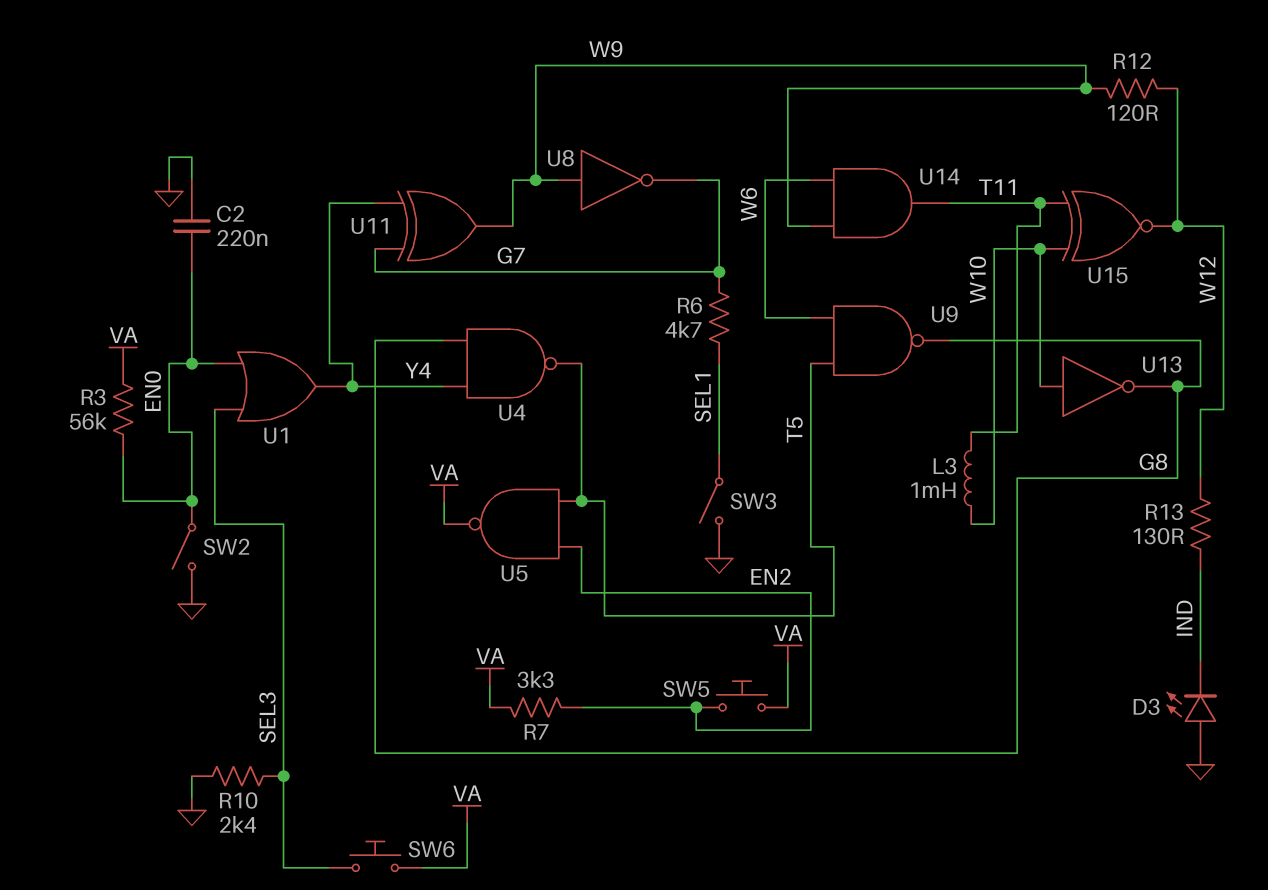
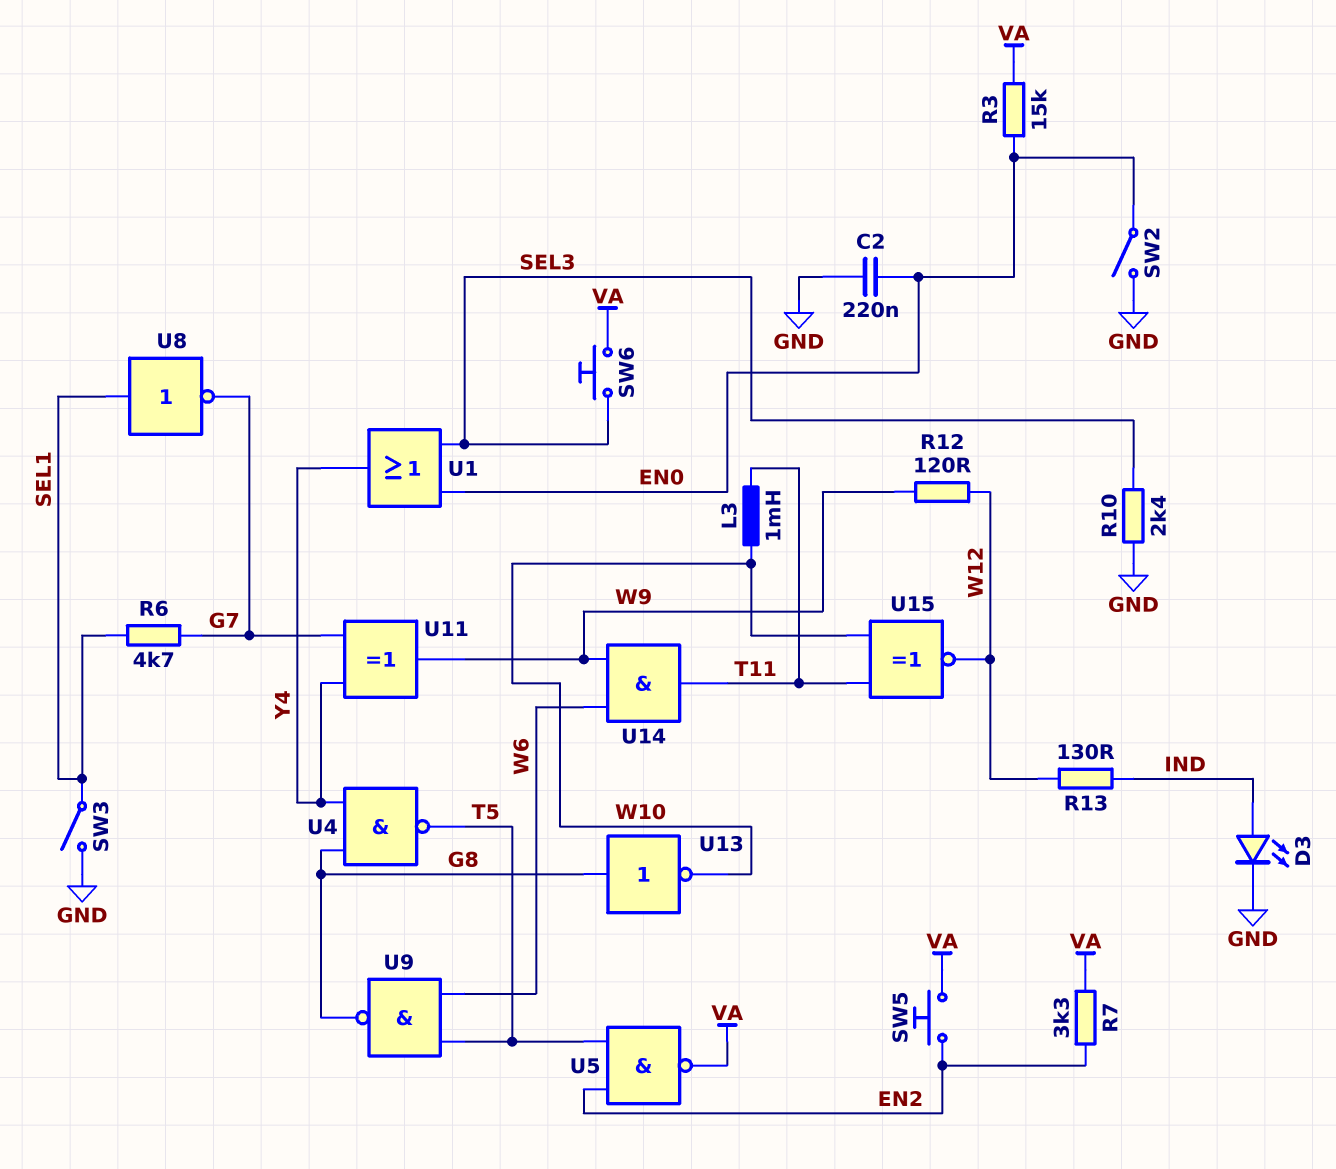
D3: LED (A GND, K IND) -> LED (A IND, K GND)
R3: 56k (EN0, VA) -> 15k (EN0, VA)
U8: NOT (in W9, out G7) -> NOT (in SEL1, out G7)
U13: NOT (in W10, out G8) -> NOT (in G8, out W10)

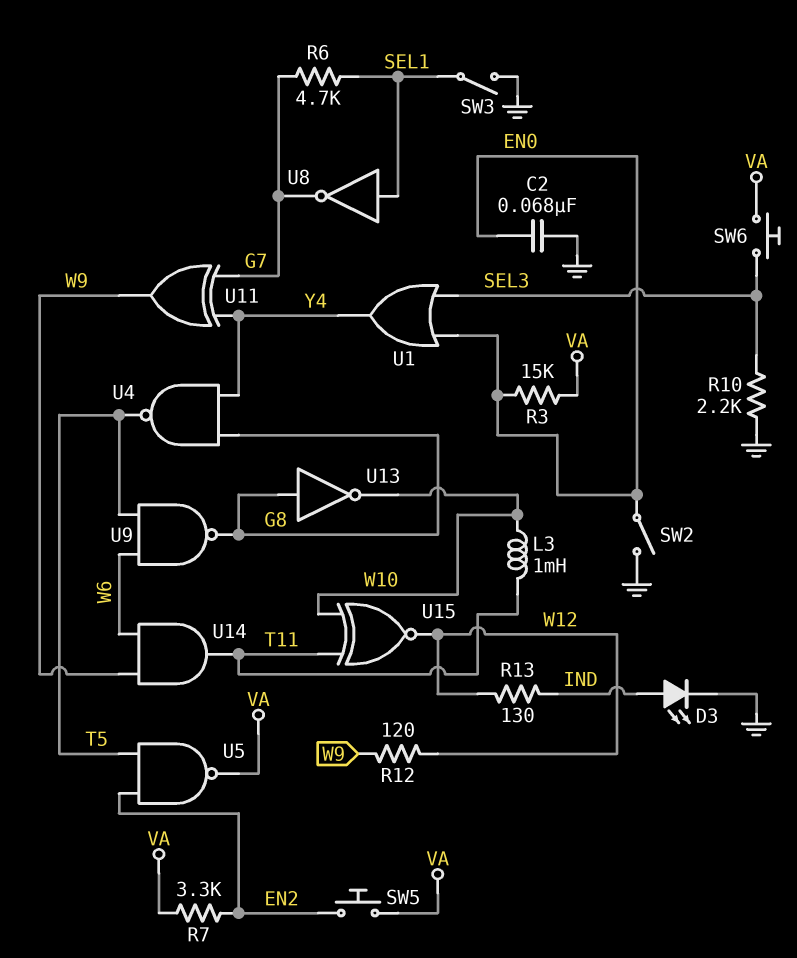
C2: 220nF (EN0, GND) -> 68nF (EN0, GND)
R10: 2.4k (GND, SEL3) -> 2.2k (GND, SEL3)

